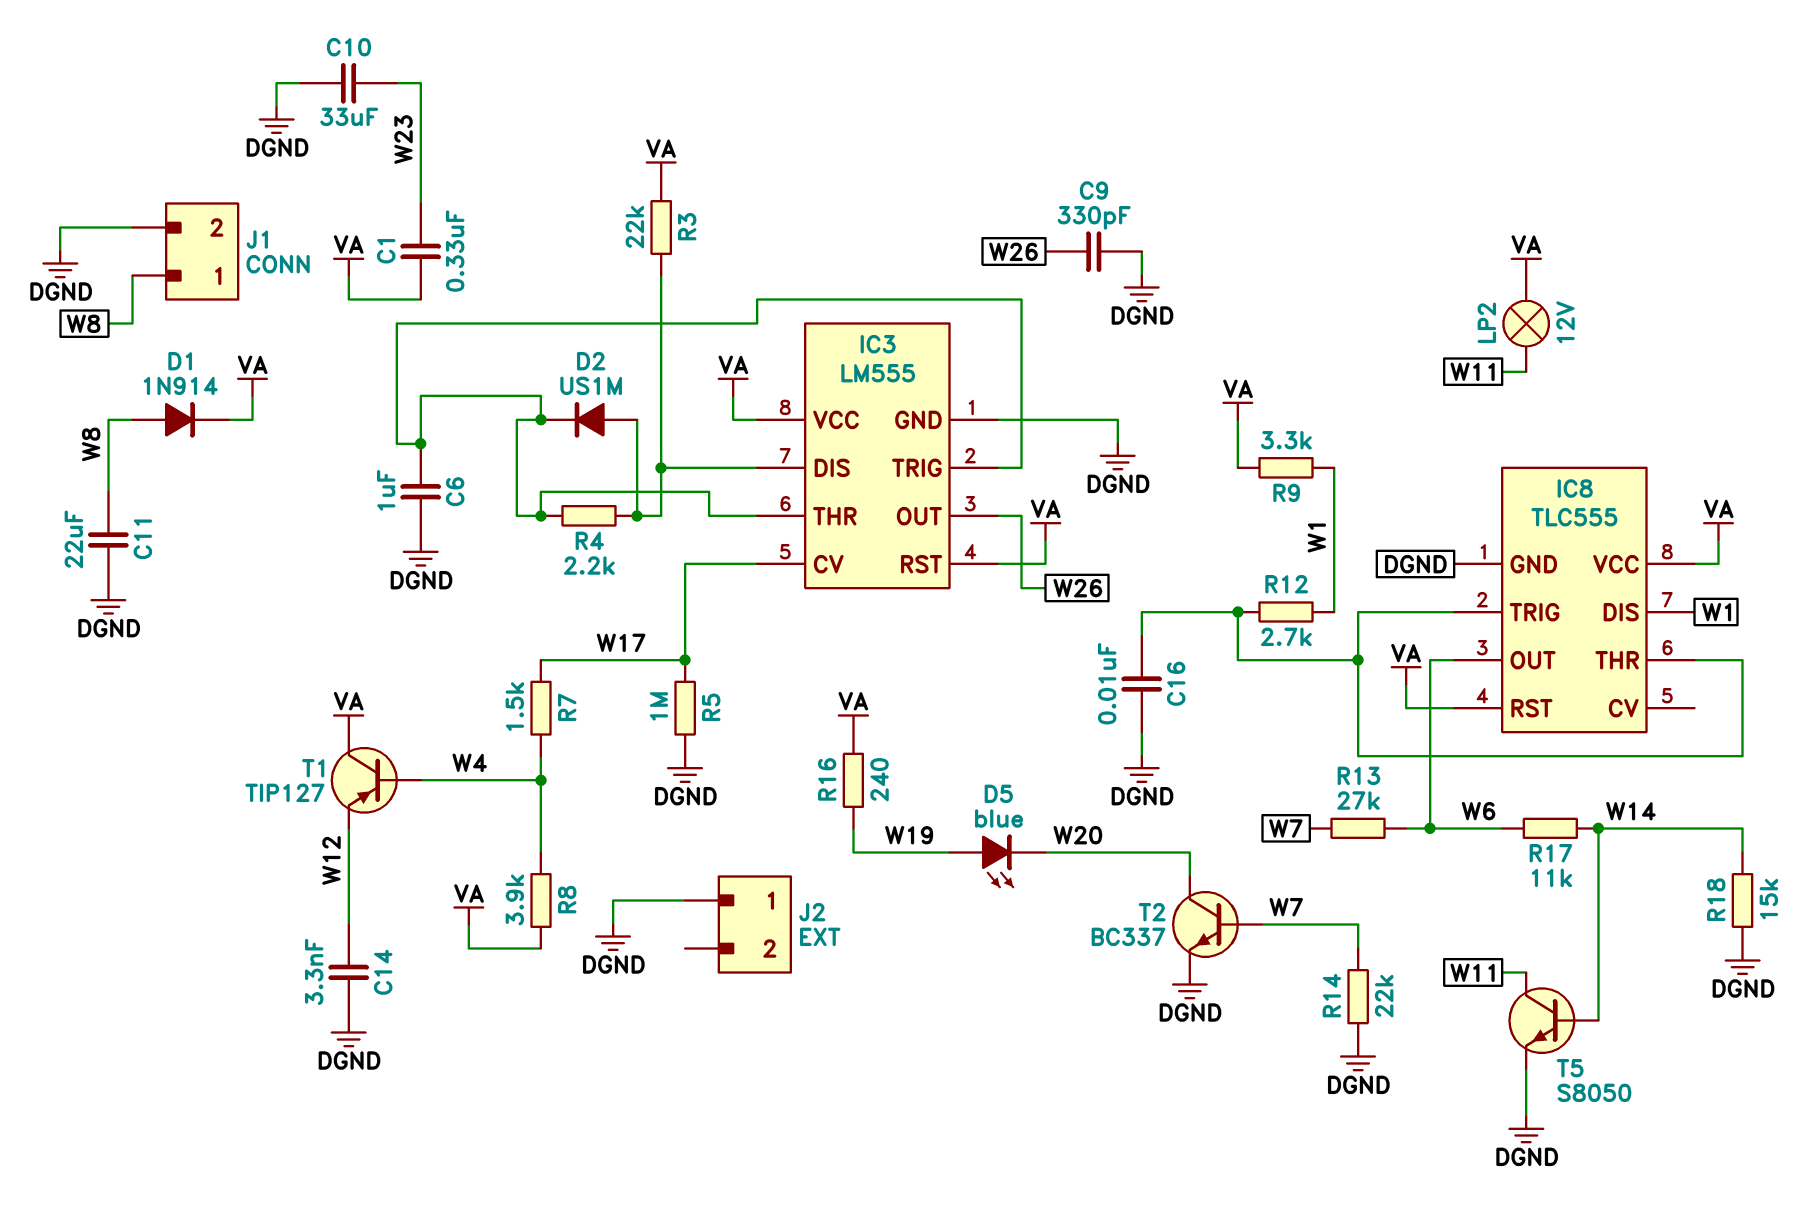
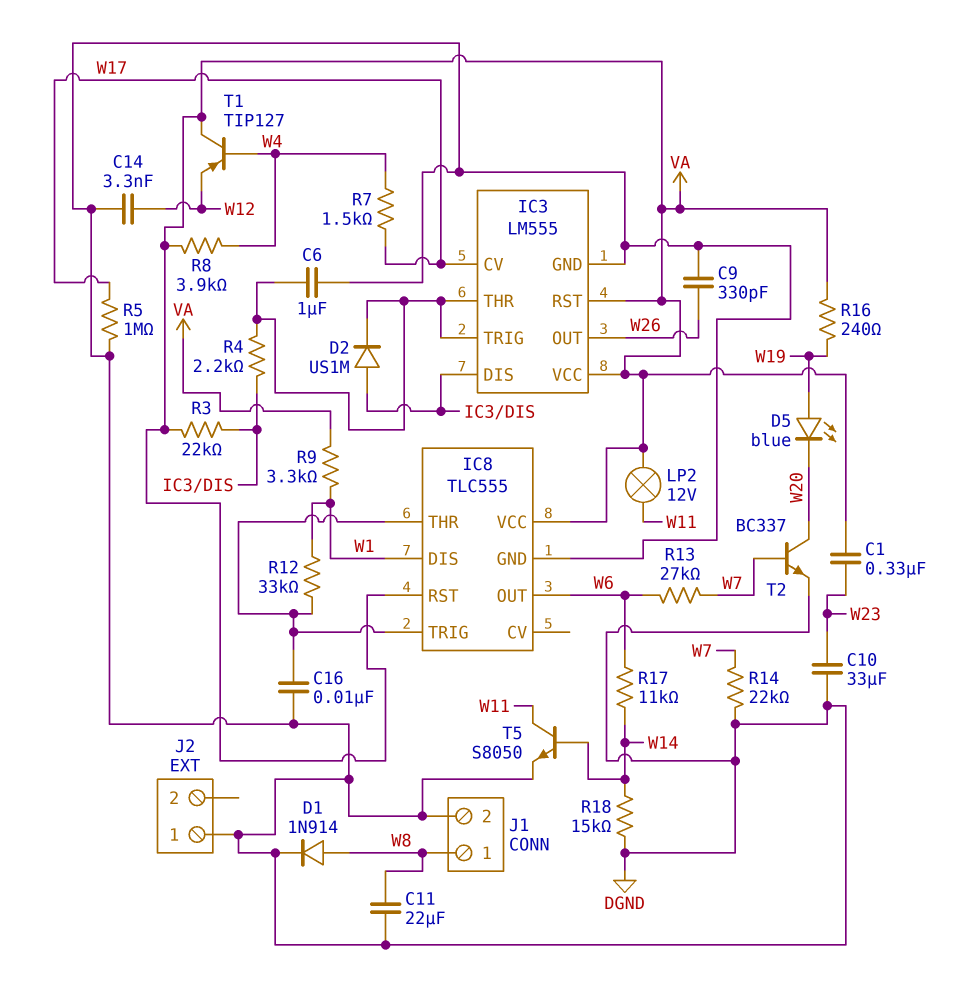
D1: diode 1N914 (A W8, K VA) -> diode 1N914 (A W8, K DGND)
R12: 2.7k (IC8/THR, W1) -> 33k (IC8/THR, W1)

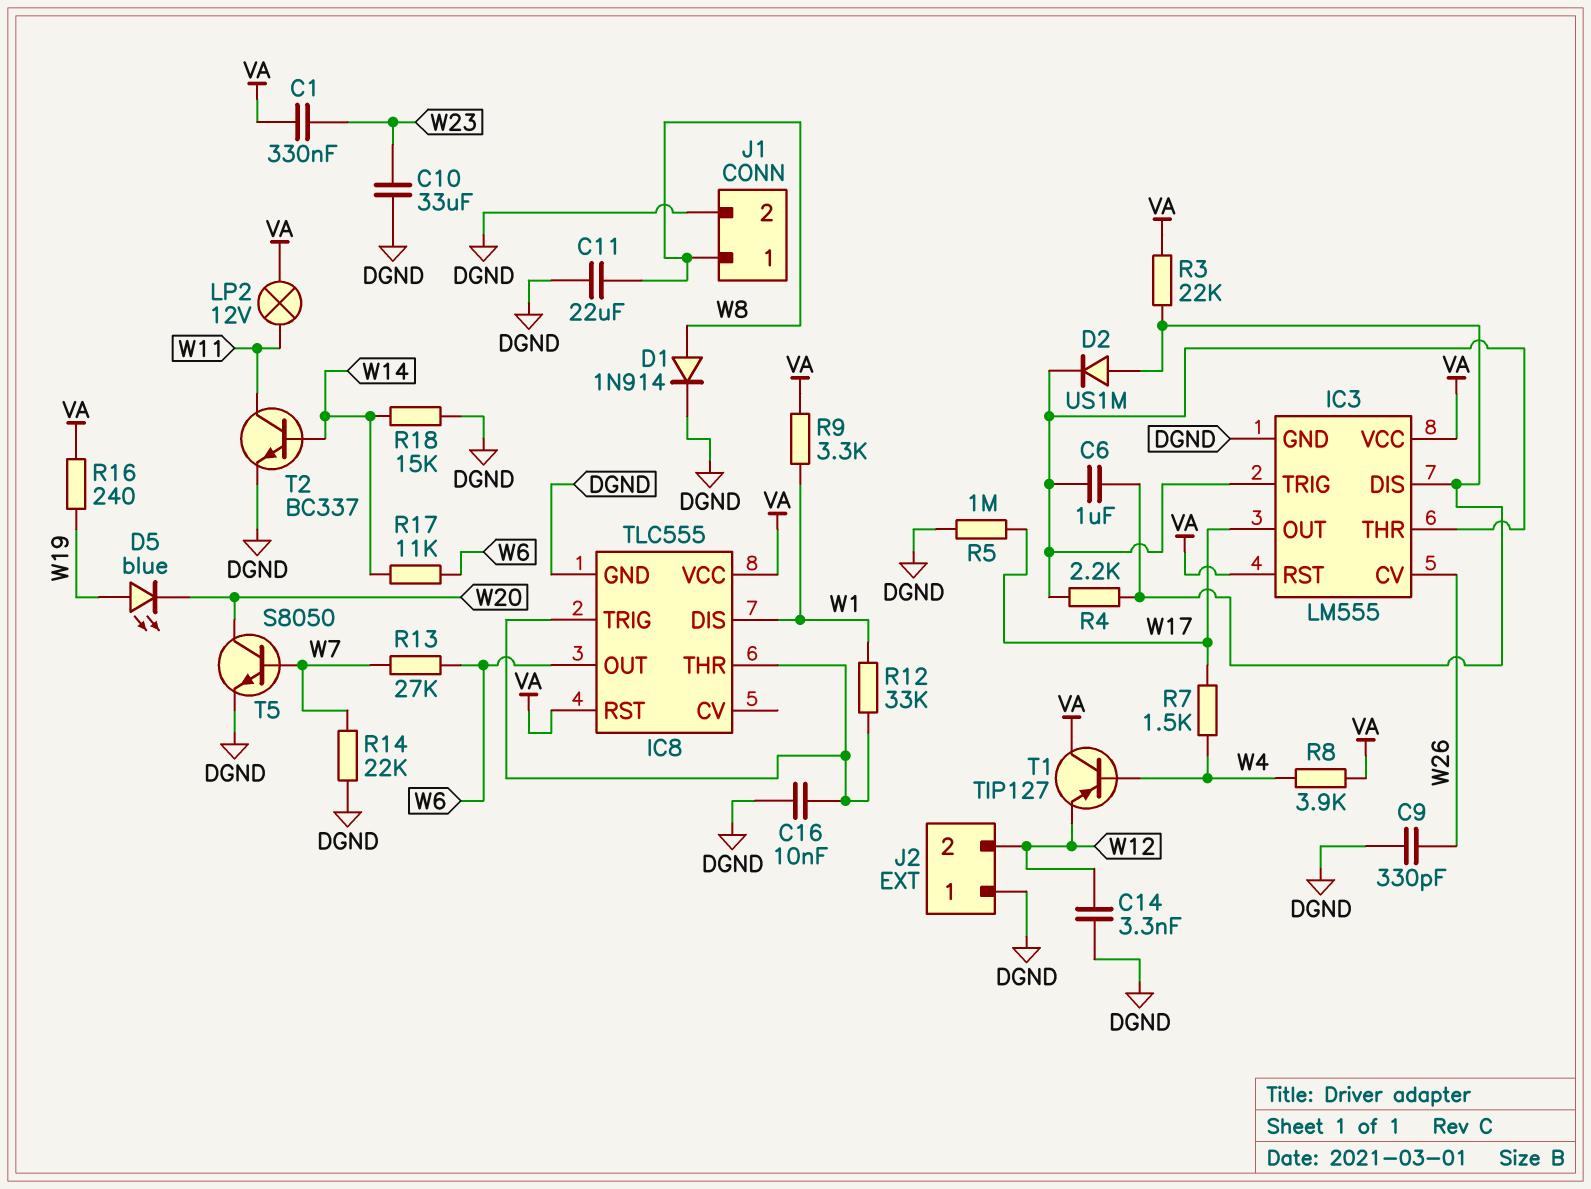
C6: 1uF (DGND, IC3/THR) -> 1uF (IC3/DIS, IC3/THR)
IC3 pin CV: W17 -> W26
IC3 pin OUT: W26 -> W17
J2 pin 2: none -> W12
T2: NPN BC337 (B W7, C W20, E DGND) -> NPN BC337 (B W14, C W11, E DGND)
T5: NPN S8050 (B W14, C W11, E DGND) -> NPN S8050 (B W7, C W20, E DGND)

